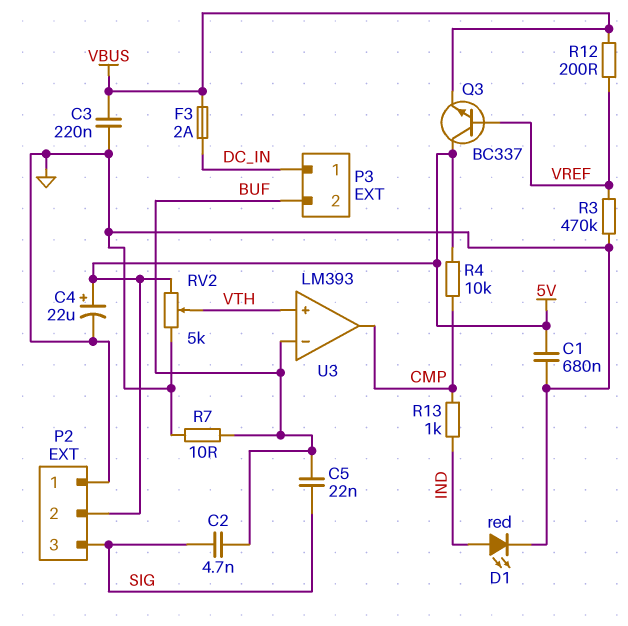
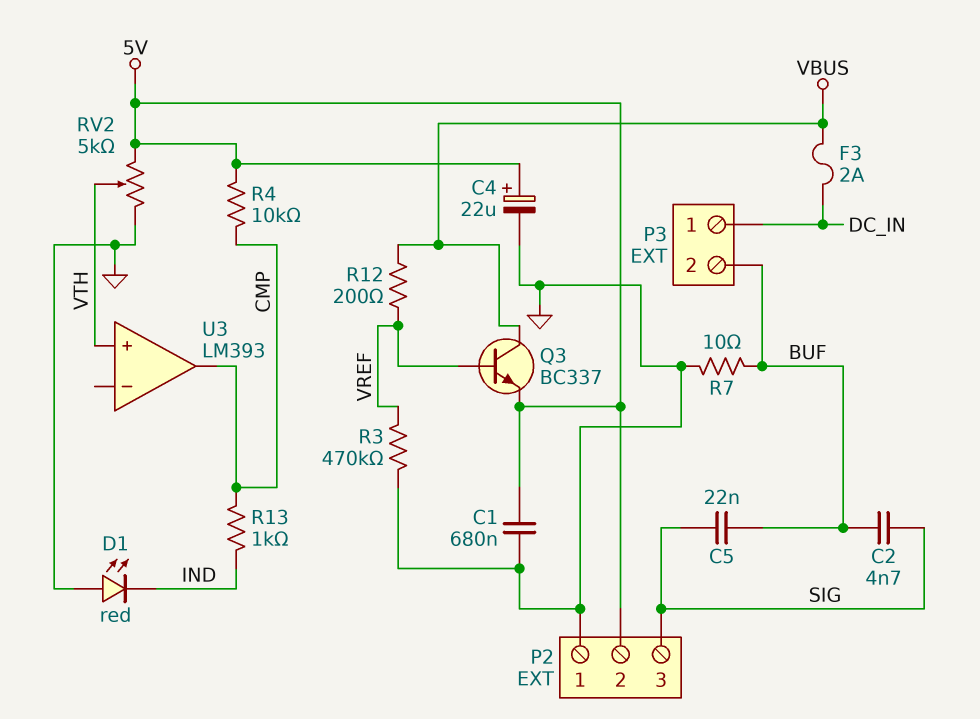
C3: 220nF (GND, VBUS) -> none
D1: LED red (A IND, K GND) -> LED red (A GND, K IND)
Q3: NPN BC337 (B VREF, C 5V, E VBUS) -> NPN BC337 (B VREF, C VBUS, E 5V)
U3 pin in-: BUF -> none

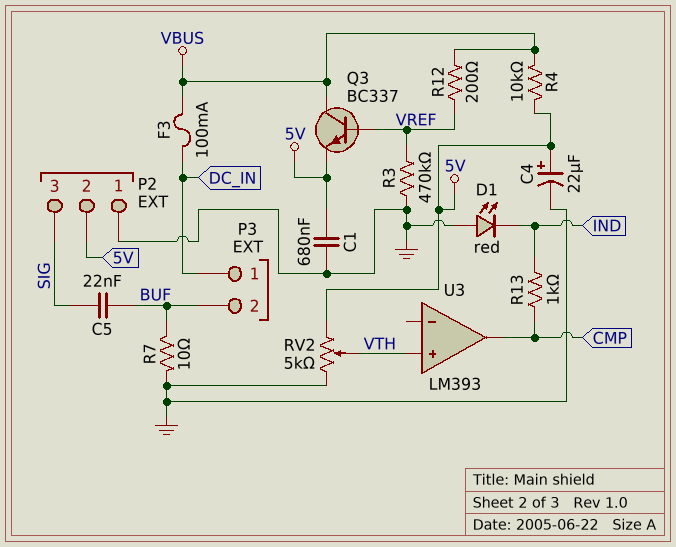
C2: 4.7nF (BUF, SIG) -> none
F3: 2A (DC_IN, VBUS) -> 100mA (DC_IN, VBUS)
R4: 10k (5V, CMP) -> 10k (5V, VBUS)

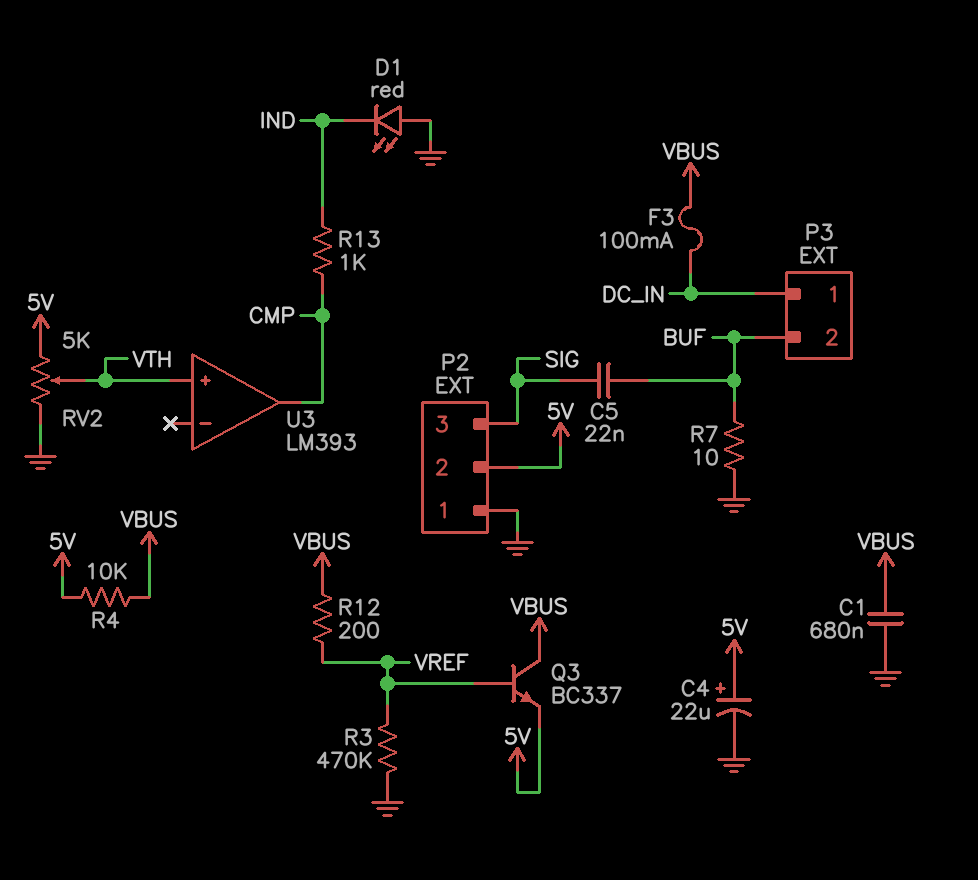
C1: 680nF (5V, GND) -> 680nF (GND, VBUS)

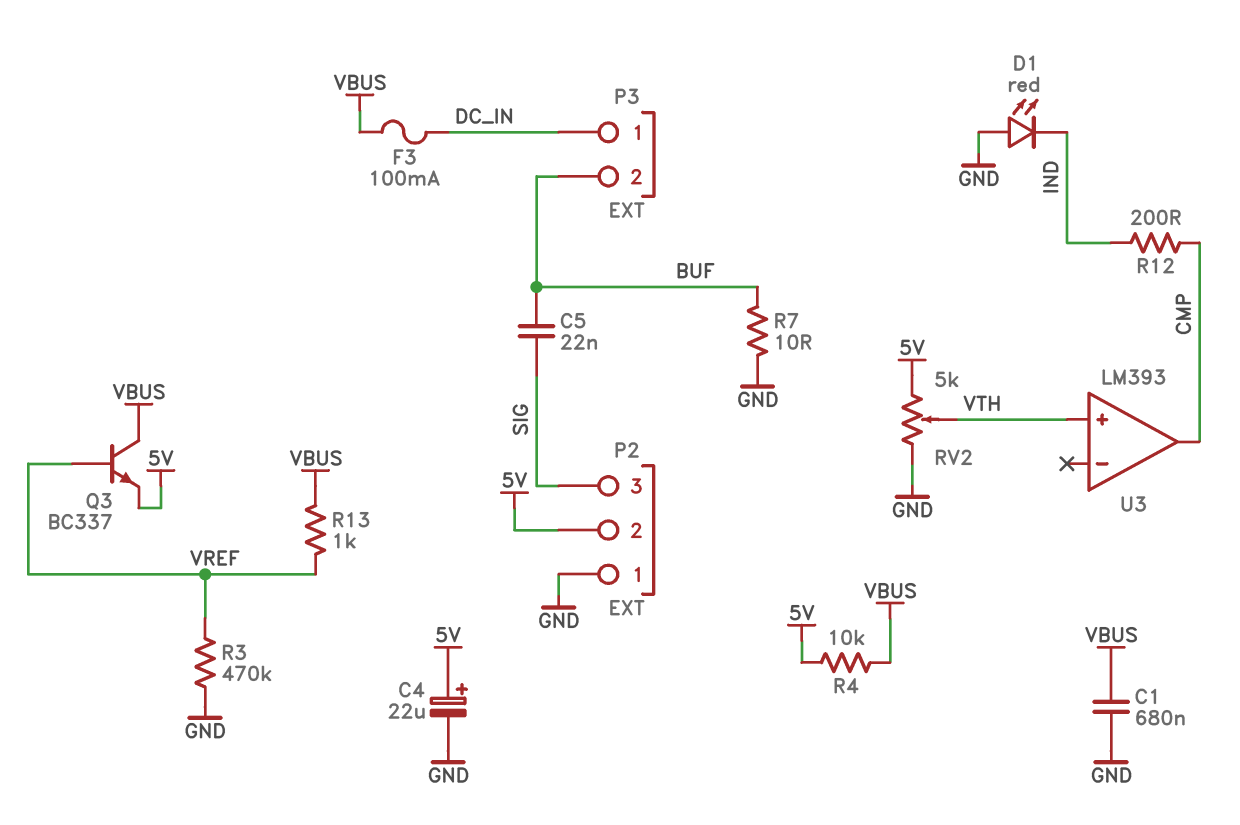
R12: 200 (VBUS, VREF) -> 200 (CMP, IND)
R13: 1k (CMP, IND) -> 1k (VBUS, VREF)

